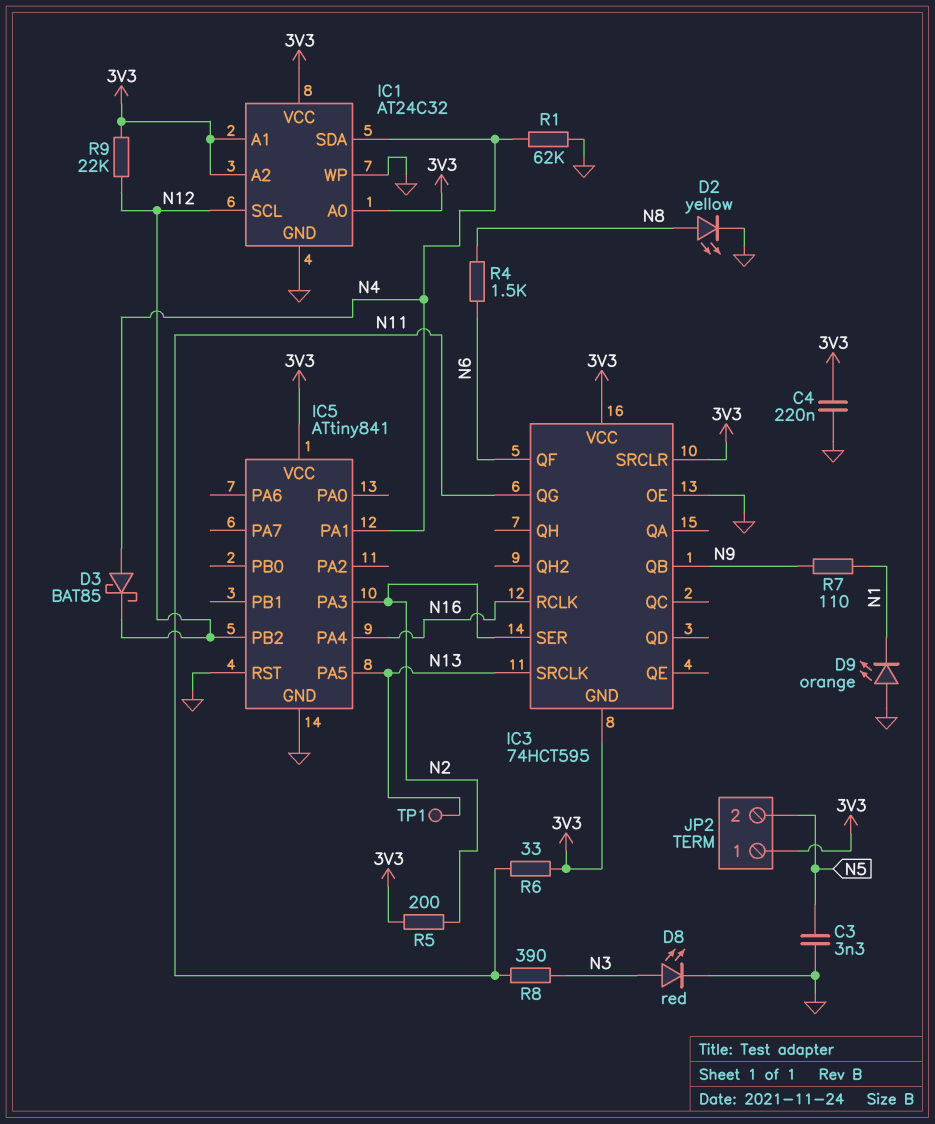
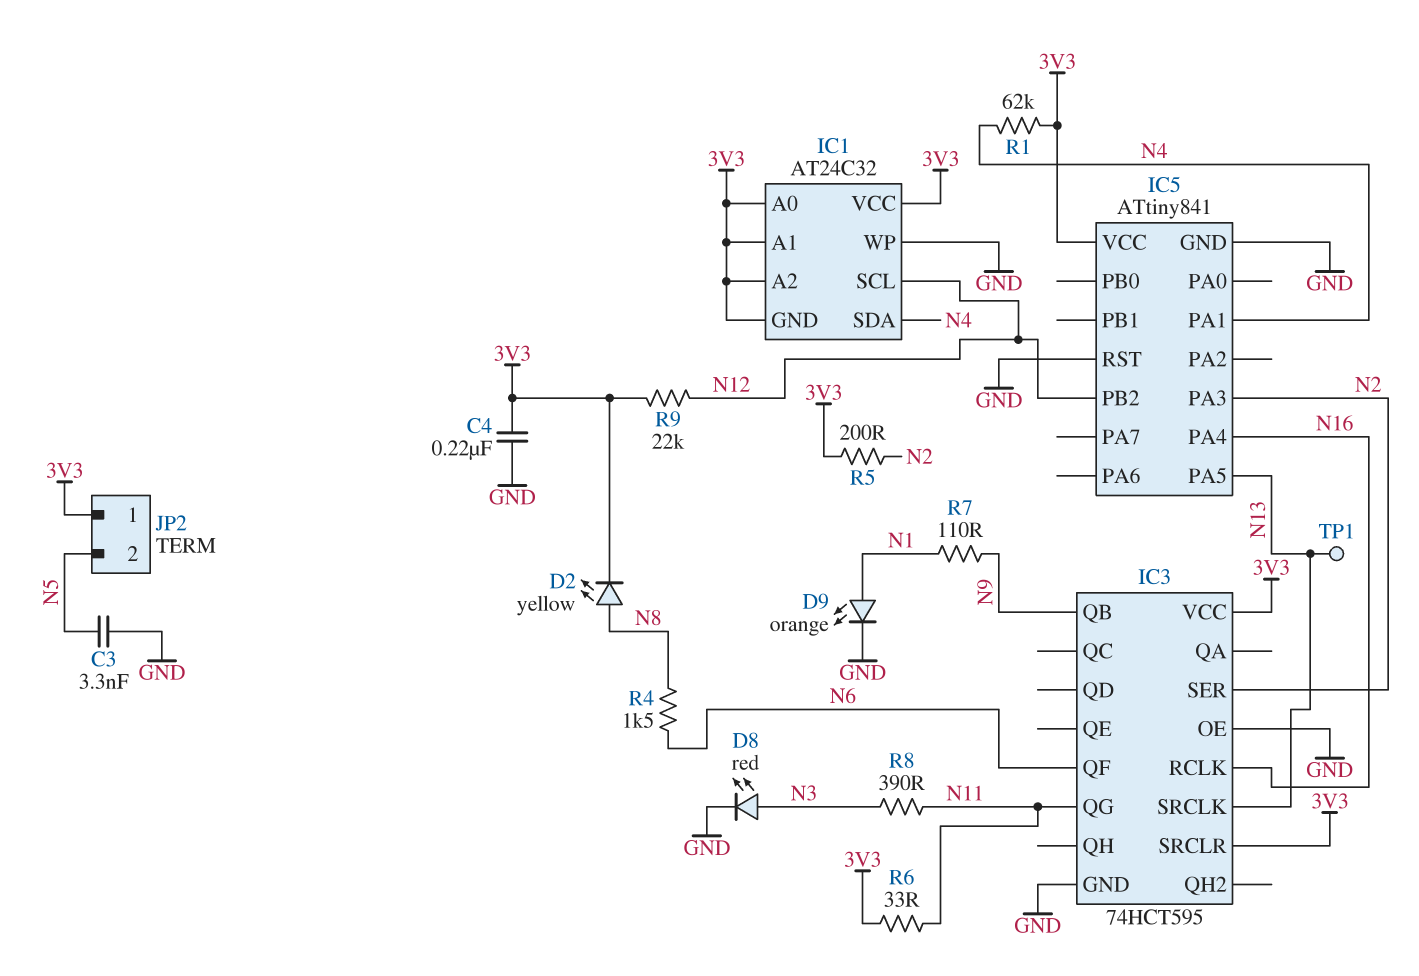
D2: LED yellow (A N8, K GND) -> LED yellow (A N8, K 3V3)
D3: schottky BAT85 (A N4, K N12) -> none
D9: LED orange (A GND, K N1) -> LED orange (A N1, K GND)
IC1 pin GND: GND -> 3V3
IC3 pin GND: 3V3 -> GND
R1: 62k (GND, N4) -> 62k (3V3, N4)

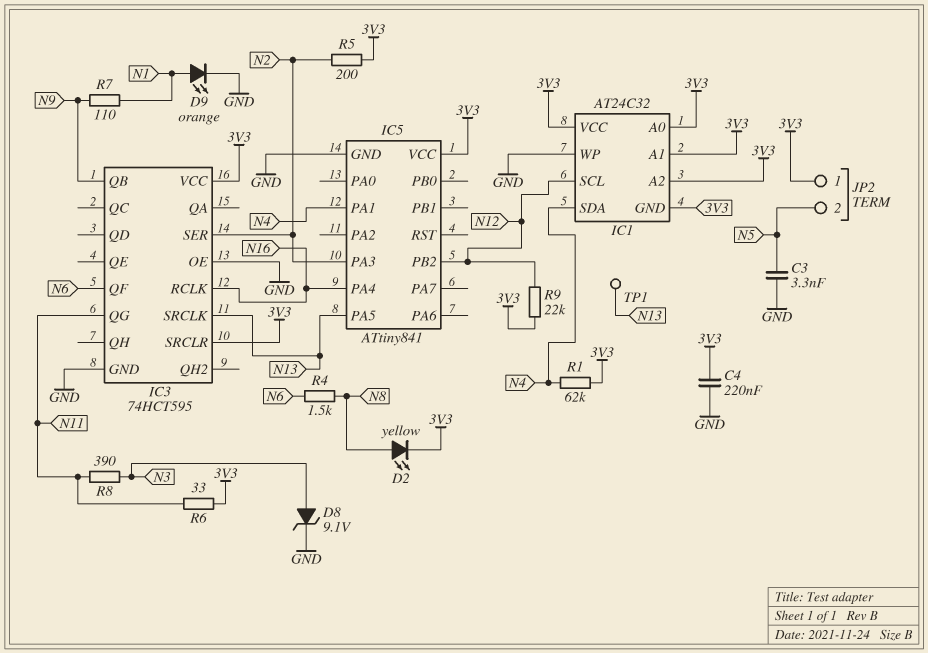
D8: LED red (A N3, K GND) -> zener 9.1V (A N3, K GND)
IC5 pin RST: GND -> none

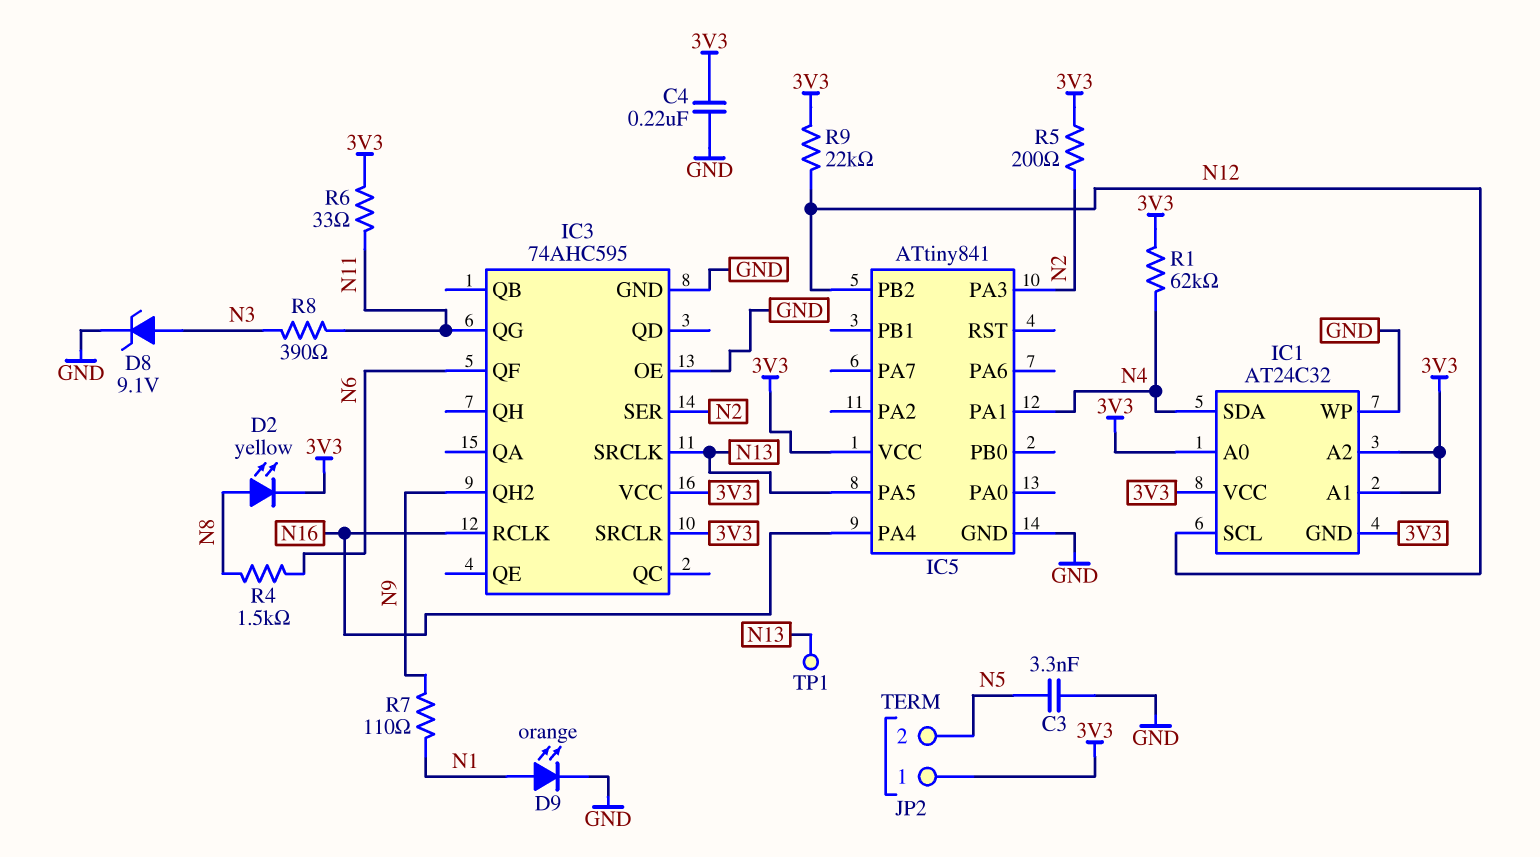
IC3: 74HCT595 -> 74AHC595
IC3 pin QB: N9 -> none
IC3 pin QH2: none -> N9

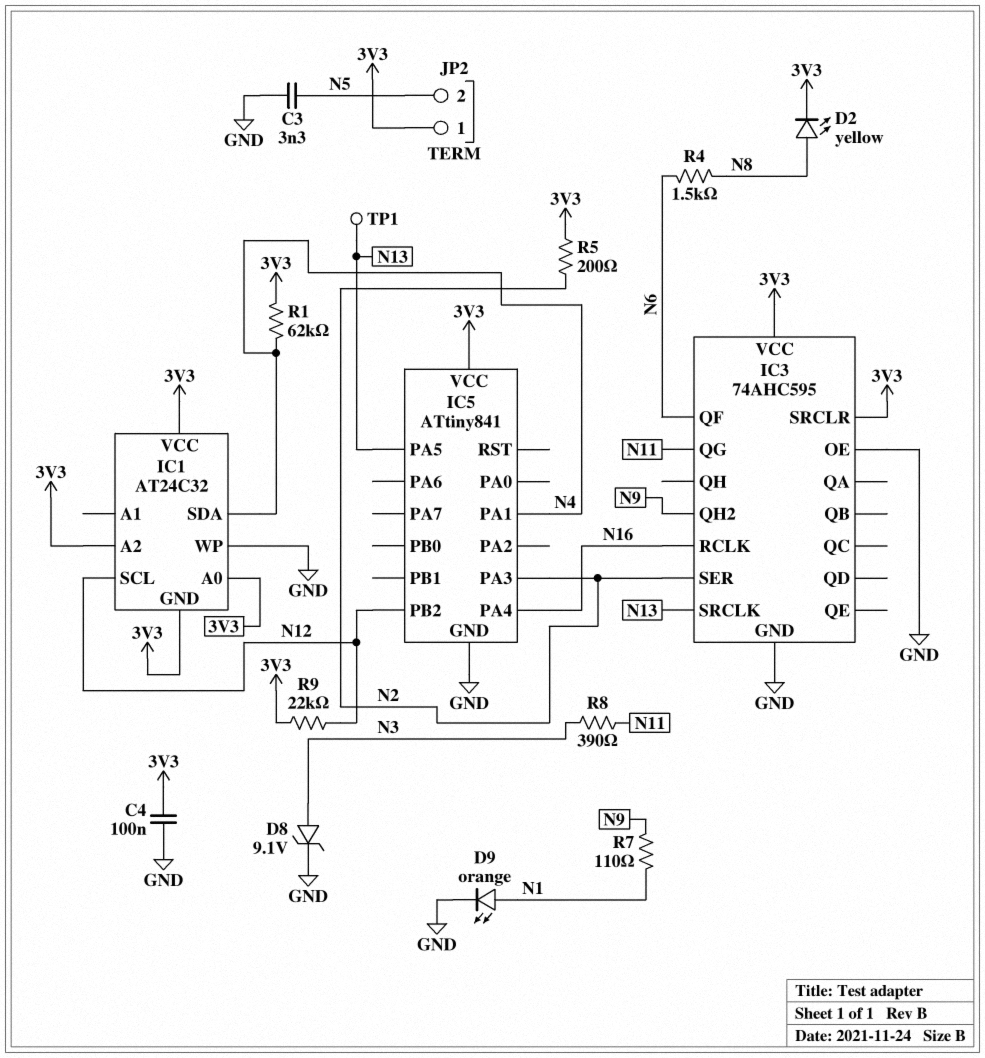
C4: 220nF (3V3, GND) -> 100nF (3V3, GND)
IC1 pin A1: 3V3 -> none
R6: 33 (3V3, N11) -> none

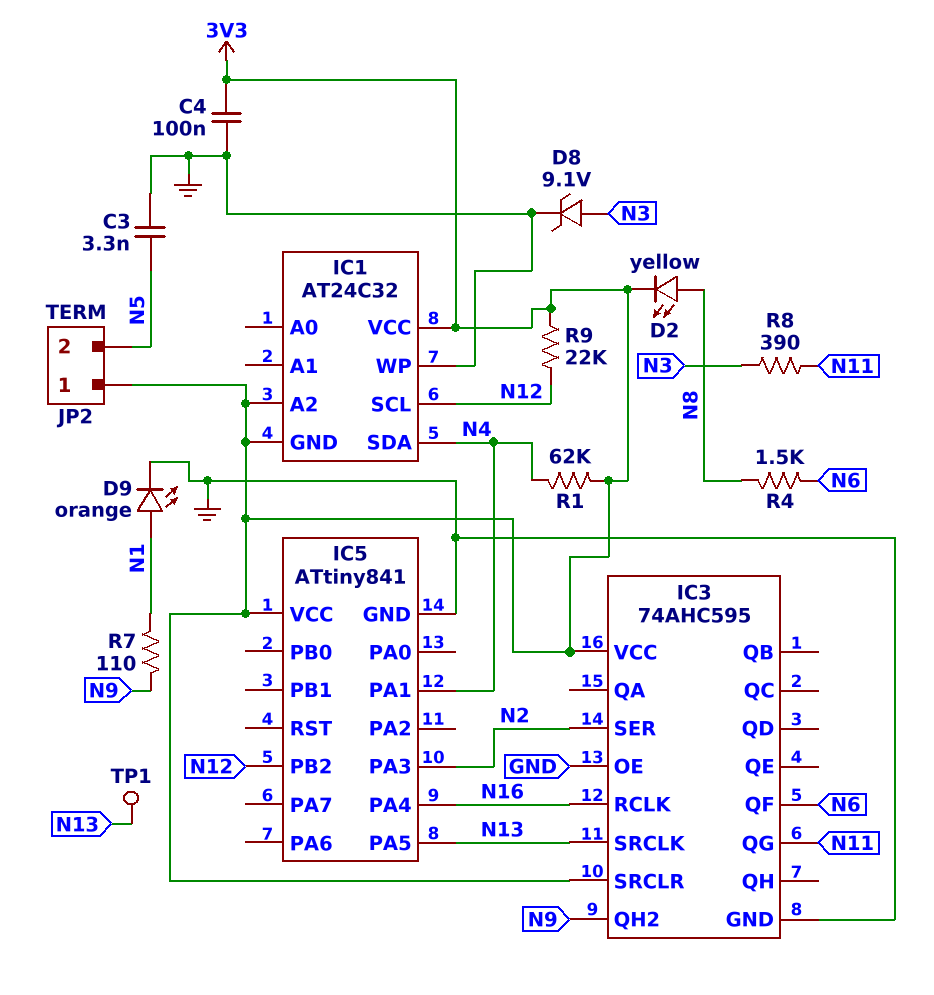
IC1 pin A0: 3V3 -> none
R5: 200 (3V3, N2) -> none

